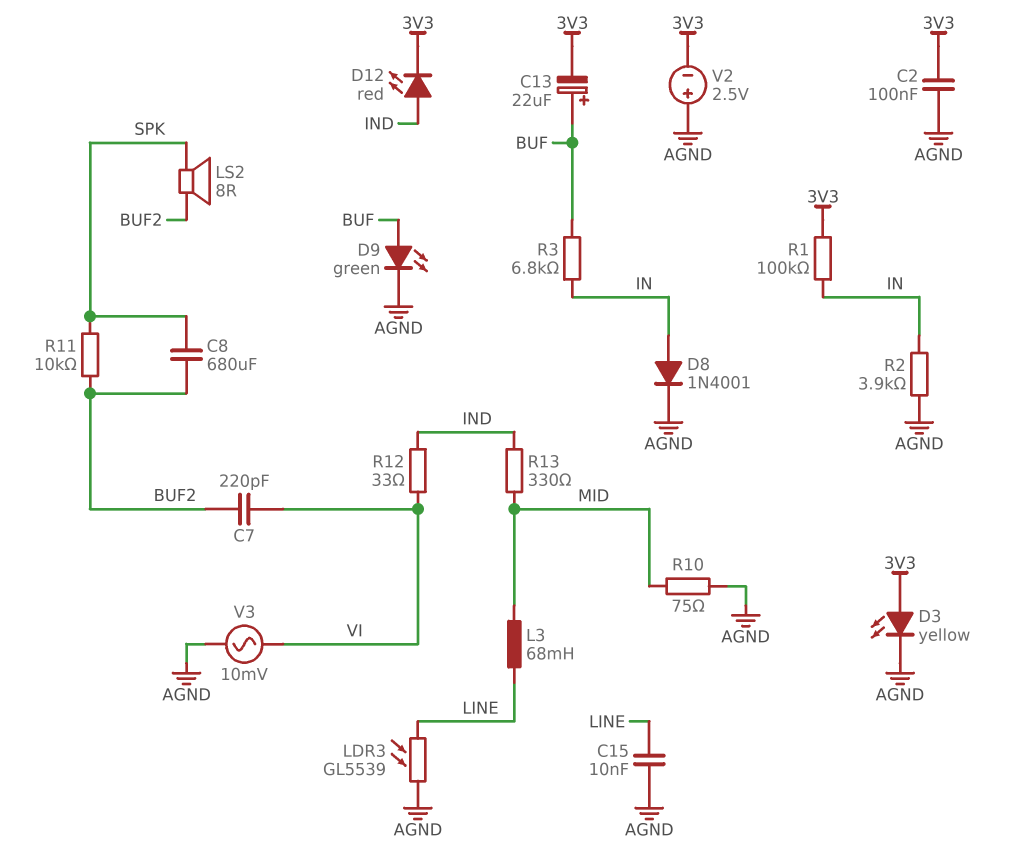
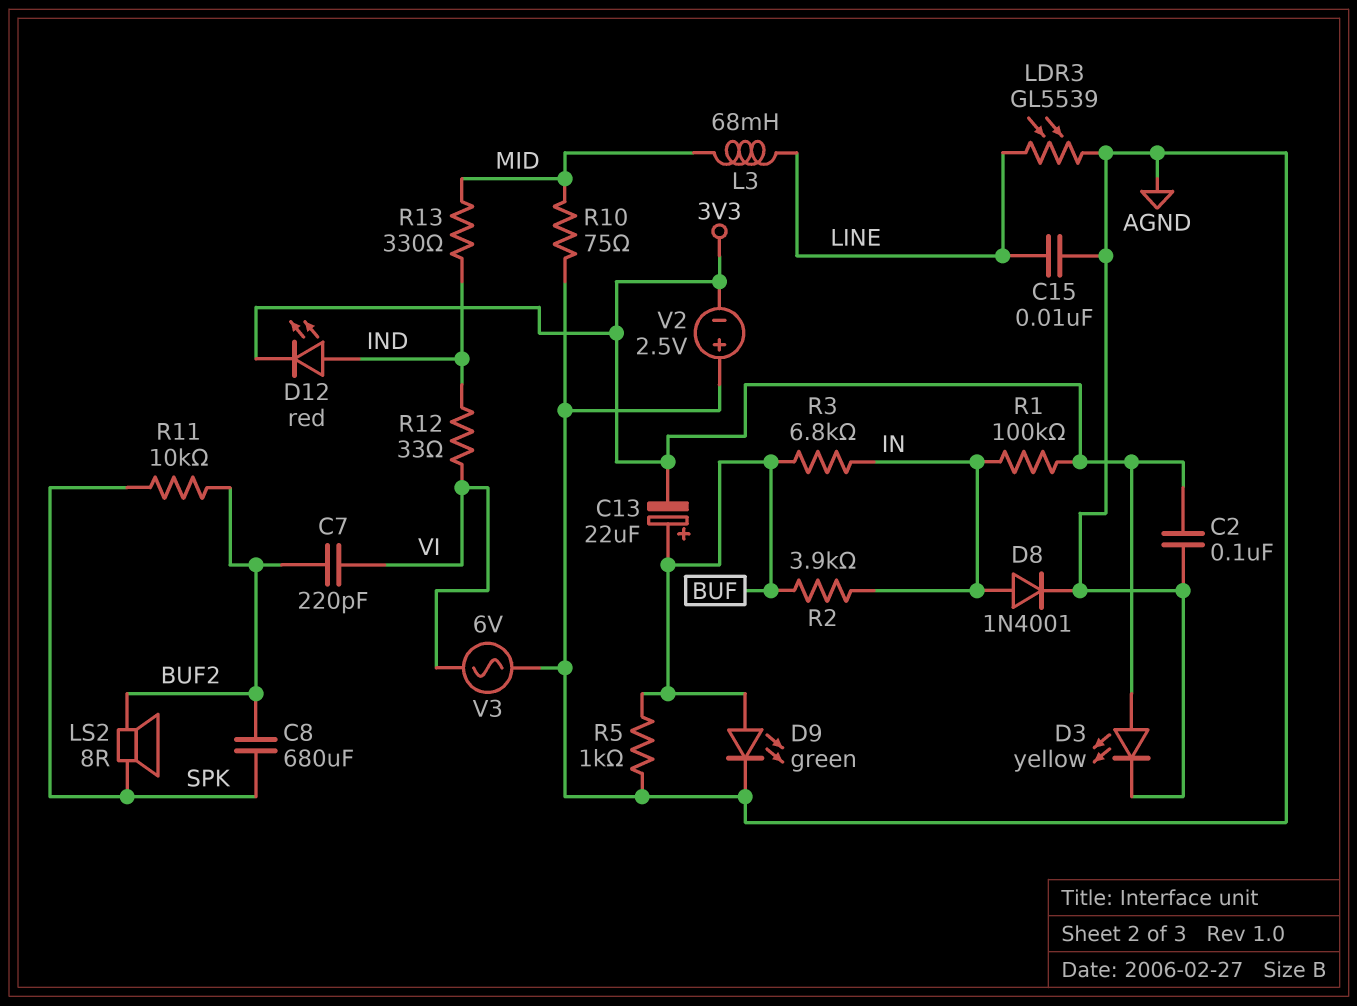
R2: 3.9k (AGND, IN) -> 3.9k (BUF, IN)
R5: none -> 1k (AGND, BUF)
V3: AC 10mV (AGND, VI) -> AC 6V (AGND, VI)

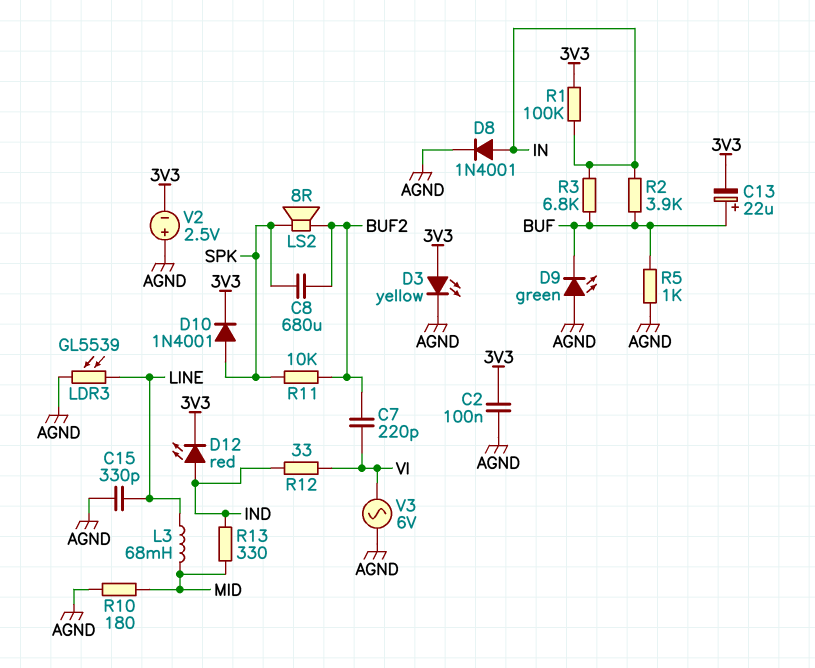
C15: 10nF (AGND, LINE) -> 330pF (AGND, LINE)
D9: LED green (A BUF, K AGND) -> LED green (A AGND, K BUF)
D10: none -> diode 1N4001 (A SPK, K 3V3)
R10: 75 (AGND, MID) -> 180 (AGND, MID)

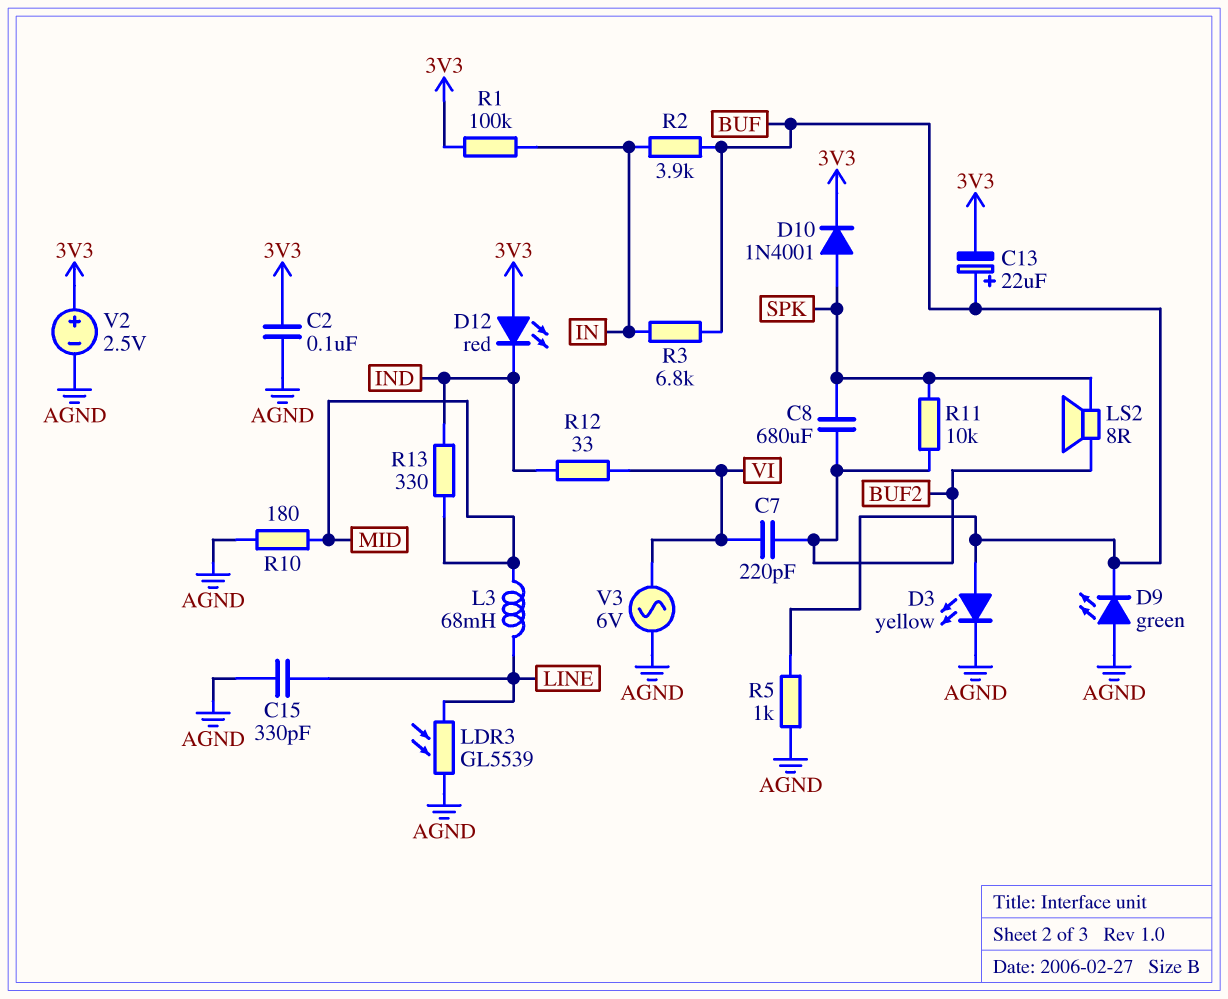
D3: LED yellow (A 3V3, K AGND) -> LED yellow (A BUF, K AGND)
D8: diode 1N4001 (A IN, K AGND) -> none
D12: LED red (A IND, K 3V3) -> LED red (A 3V3, K IND)
V2: 2.5V (plus AGND, minus 3V3) -> 2.5V (plus 3V3, minus AGND)

